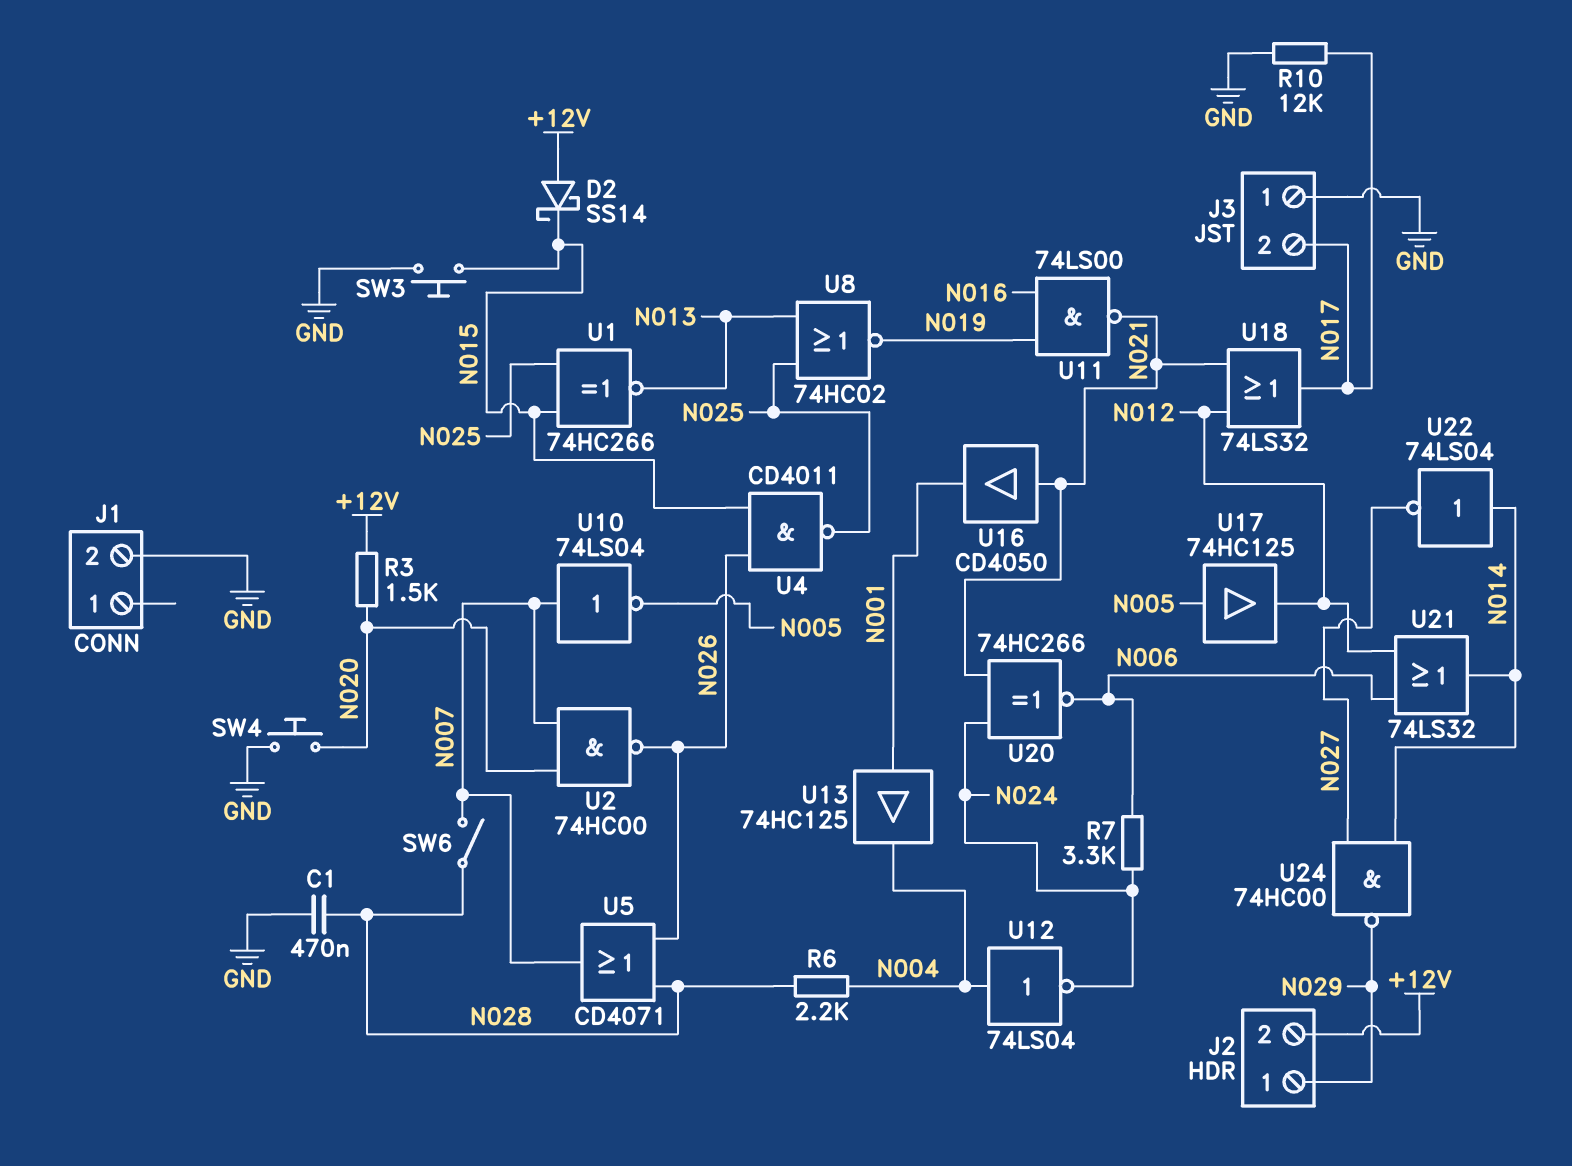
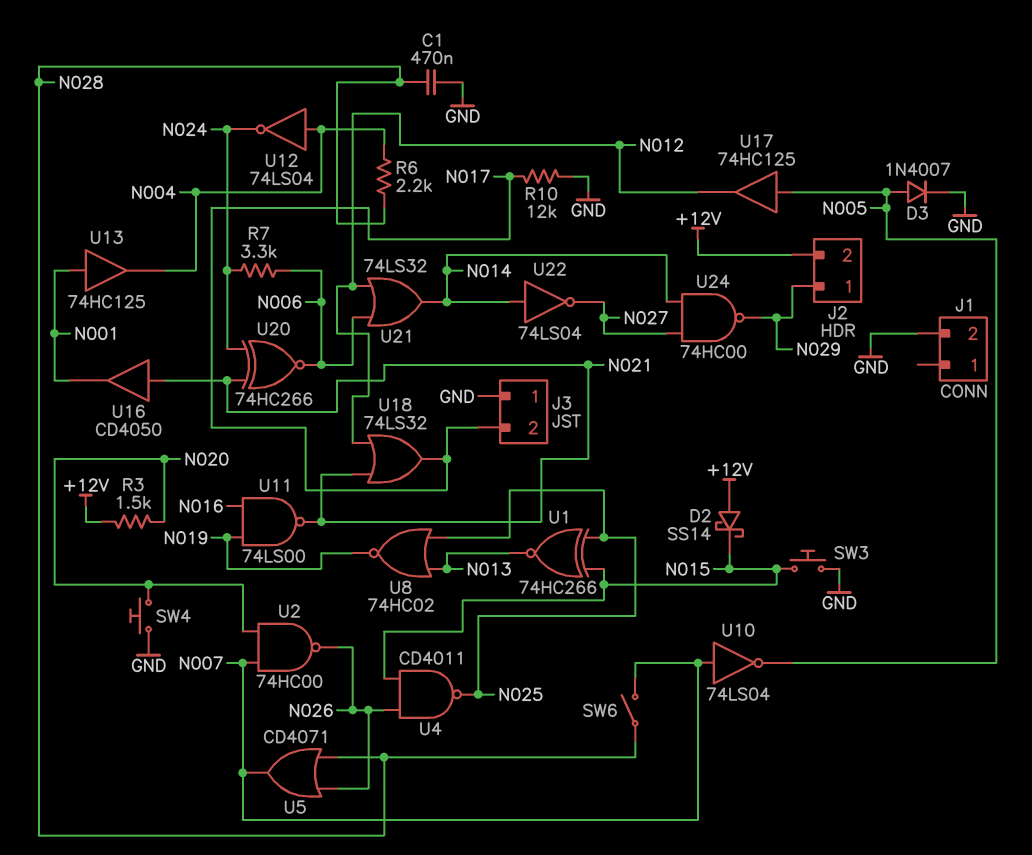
D3: none -> diode 1N4007 (A N005, K GND)

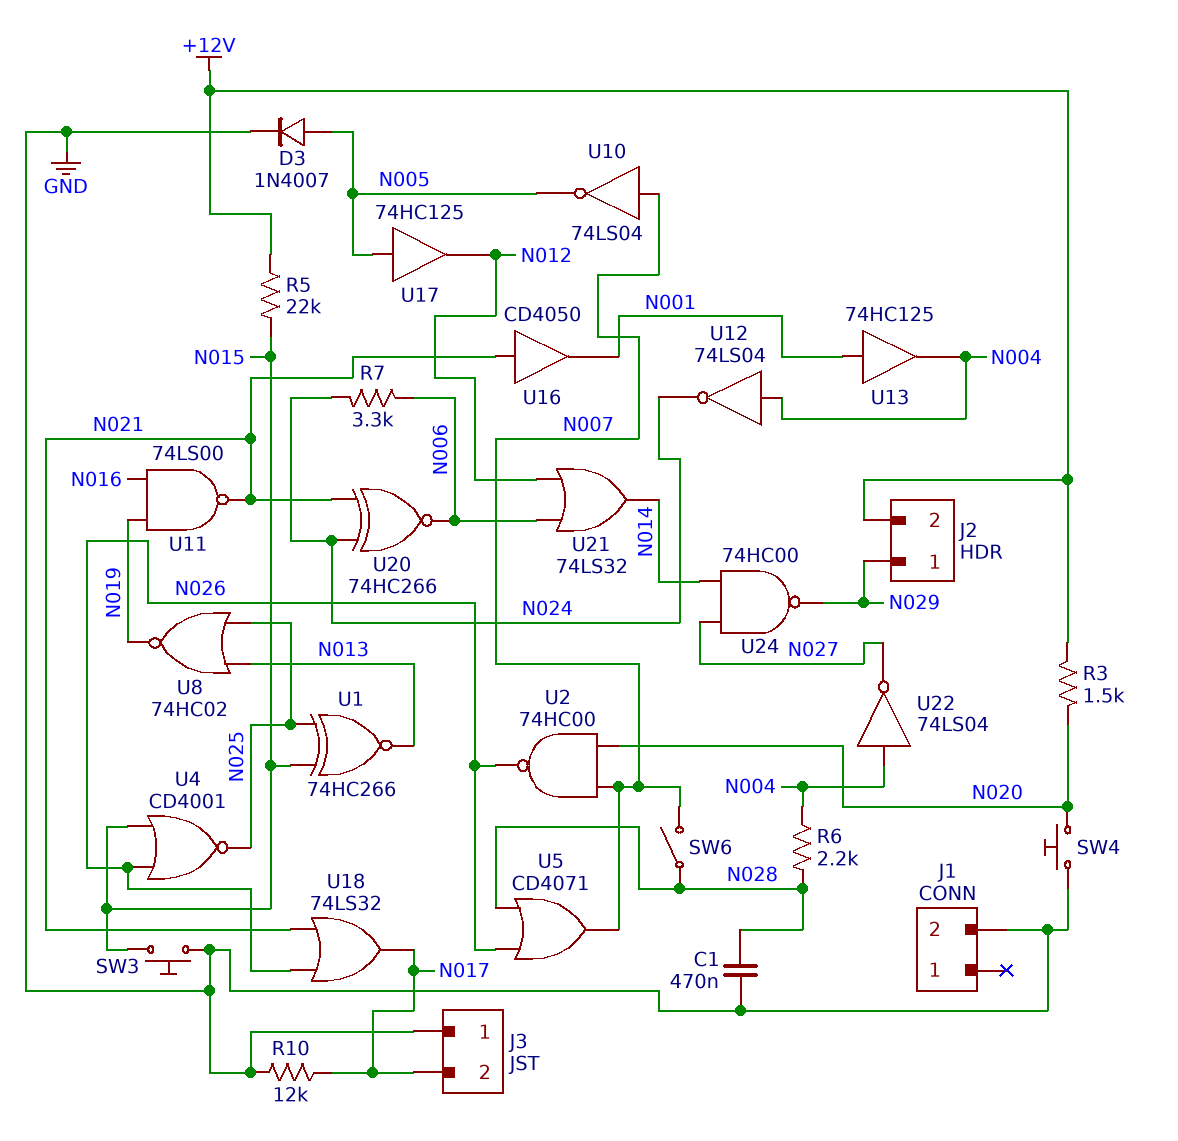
D2: schottky SS14 (A +12V, K N015) -> none
R5: none -> 22k (+12V, N015)
U4: NAND CD4011 (in N015, in N026, out N025) -> NOR CD4001 (in N015, in N026, out N025)
U18: OR 74LS32 (in N012, in N021, out N017) -> OR 74LS32 (in N021, in N026, out N017)
U22: NOT 74LS04 (in N014, out N027) -> NOT 74LS04 (in N004, out N027)

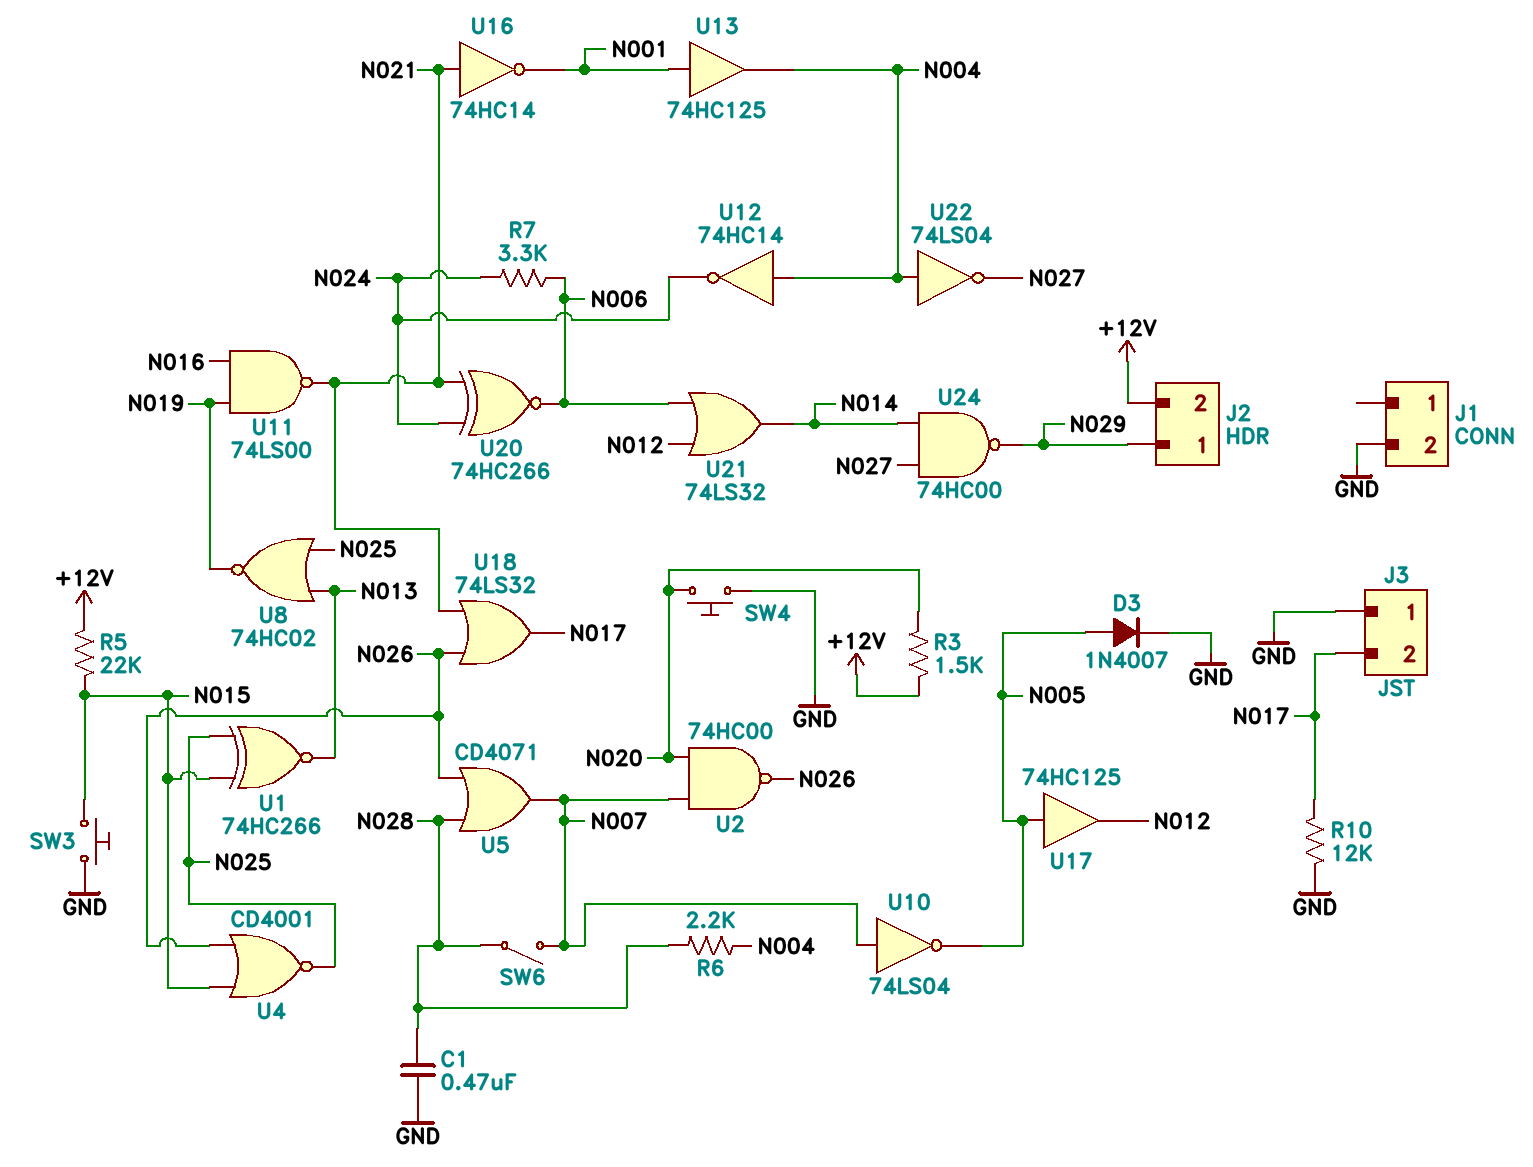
U12: NOT 74LS04 (in N004, out N024) -> NOT 74HC14 (in N004, out N024)
U16: buffer CD4050 (in N021, out N001) -> NOT 74HC14 (in N021, out N001)

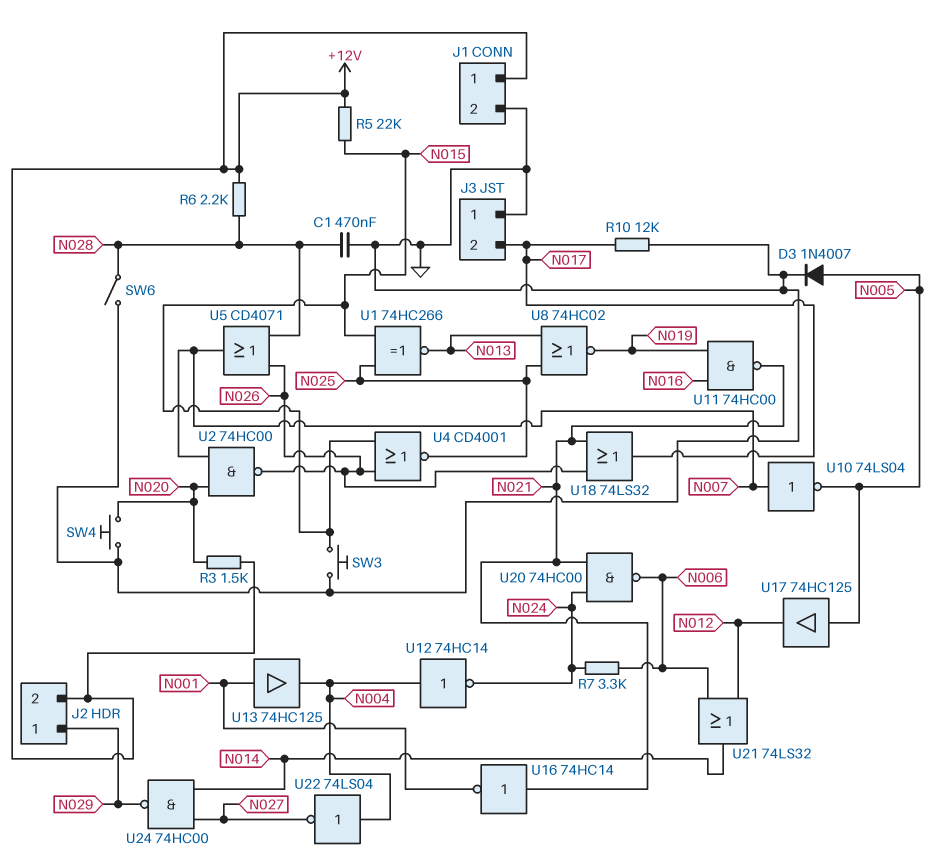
J1 pin 1: none -> +12V
R6: 2.2k (N004, N028) -> 2.2k (+12V, N028)
SW6: switch (N007, N028) -> switch (GND, N028)
U11: NAND 74LS00 (in N016, in N019, out N021) -> NAND 74HC00 (in N016, in N019, out N021)
U20: XNOR 74HC266 (in N021, in N024, out N006) -> NAND 74HC00 (in N021, in N024, out N006)

